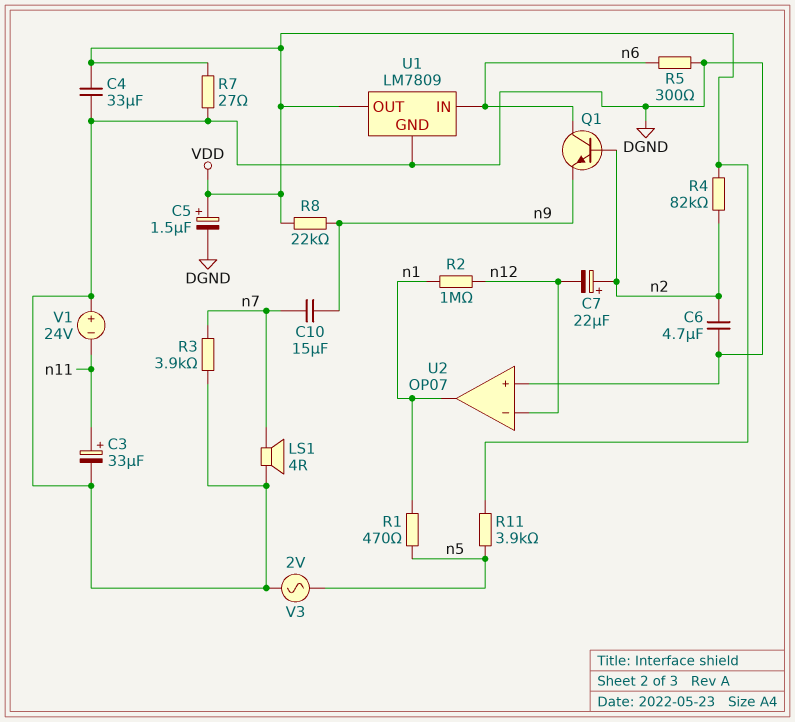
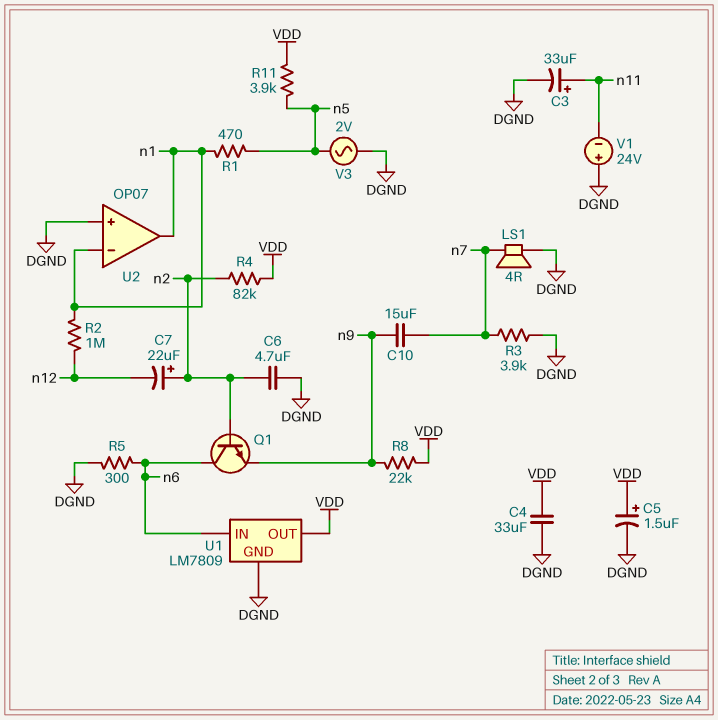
R7: 27 (DGND, VDD) -> none
U2 pin in-: n12 -> n1

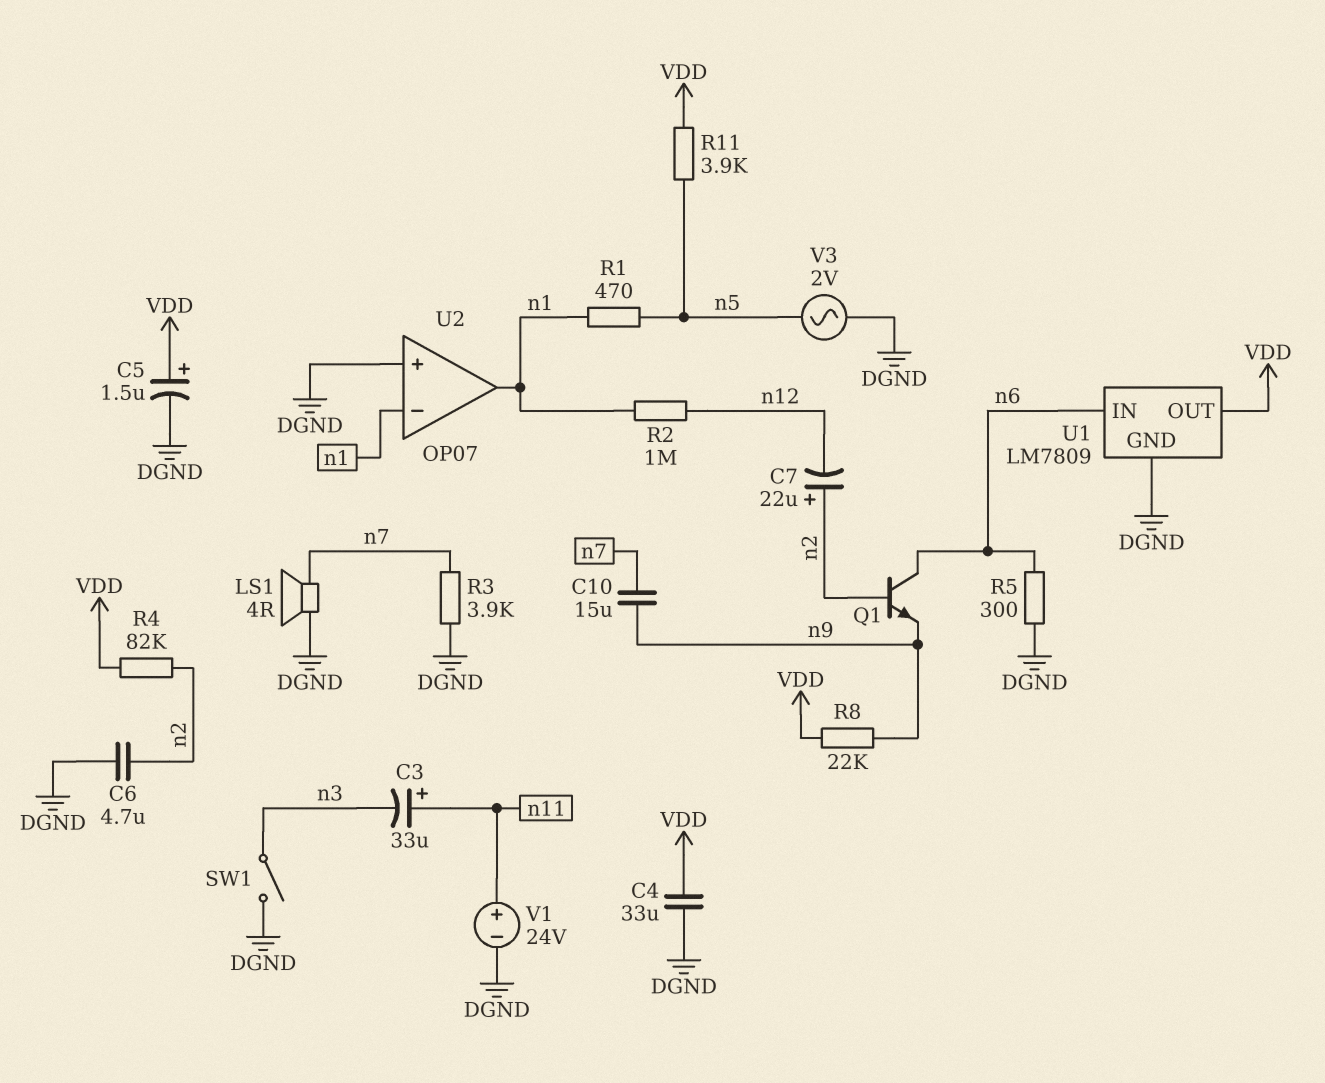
C3: 33uF (plus n11, minus DGND) -> 33uF (plus n11, minus n3)
SW1: none -> switch (DGND, n3)
V1: 24V (plus DGND, minus n11) -> 24V (plus n11, minus DGND)

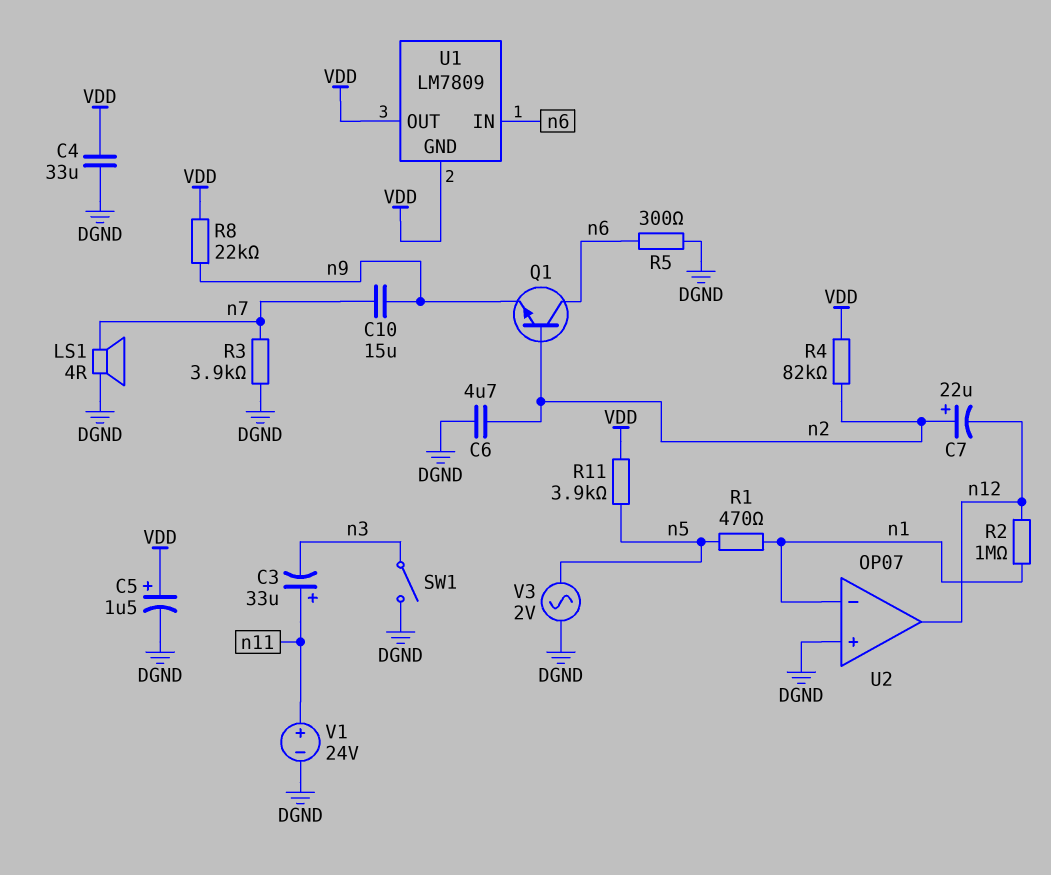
U1 pin GND: DGND -> VDD
U2 pin out: n1 -> n12

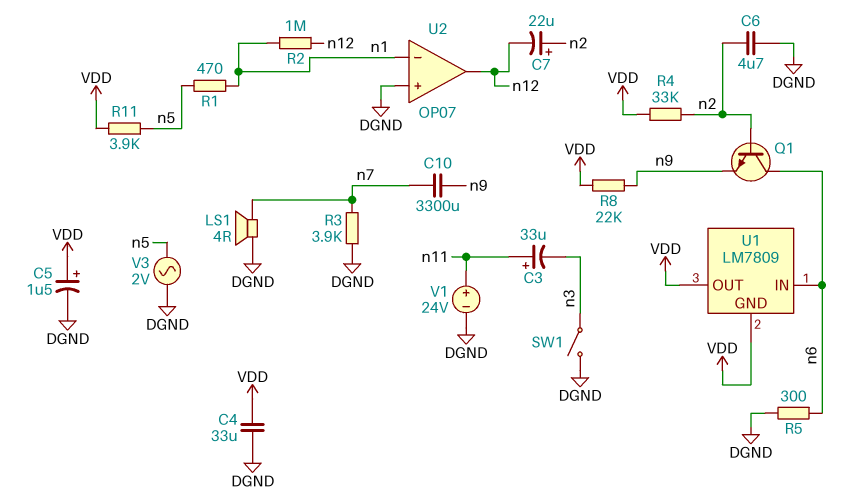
C10: 15uF (n7, n9) -> 3300uF (n7, n9)
R4: 82k (VDD, n2) -> 33k (VDD, n2)

